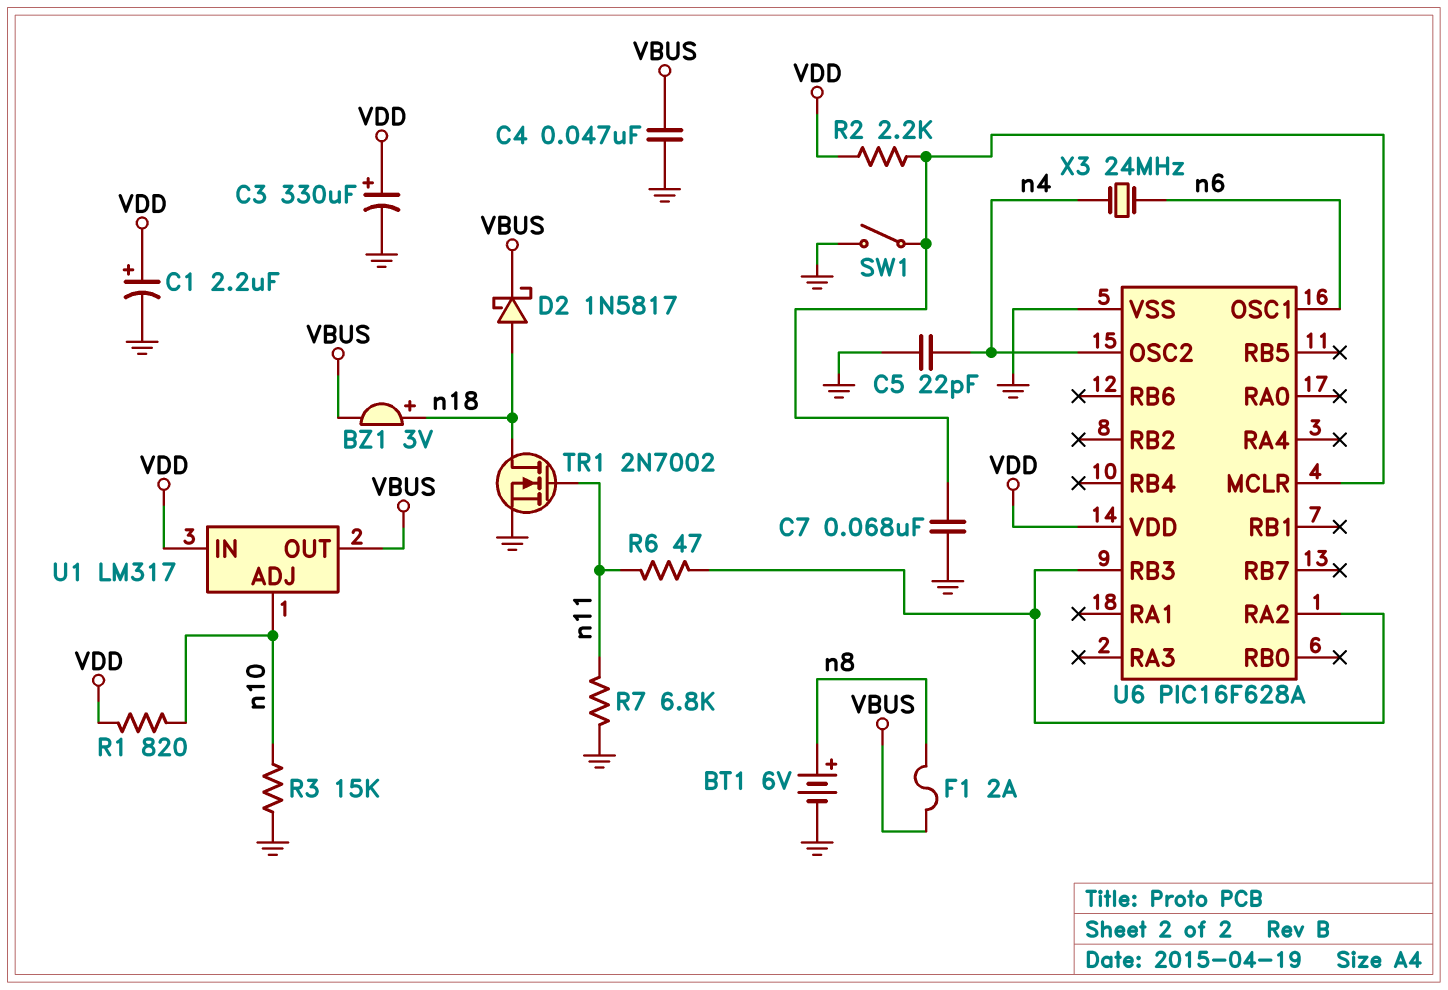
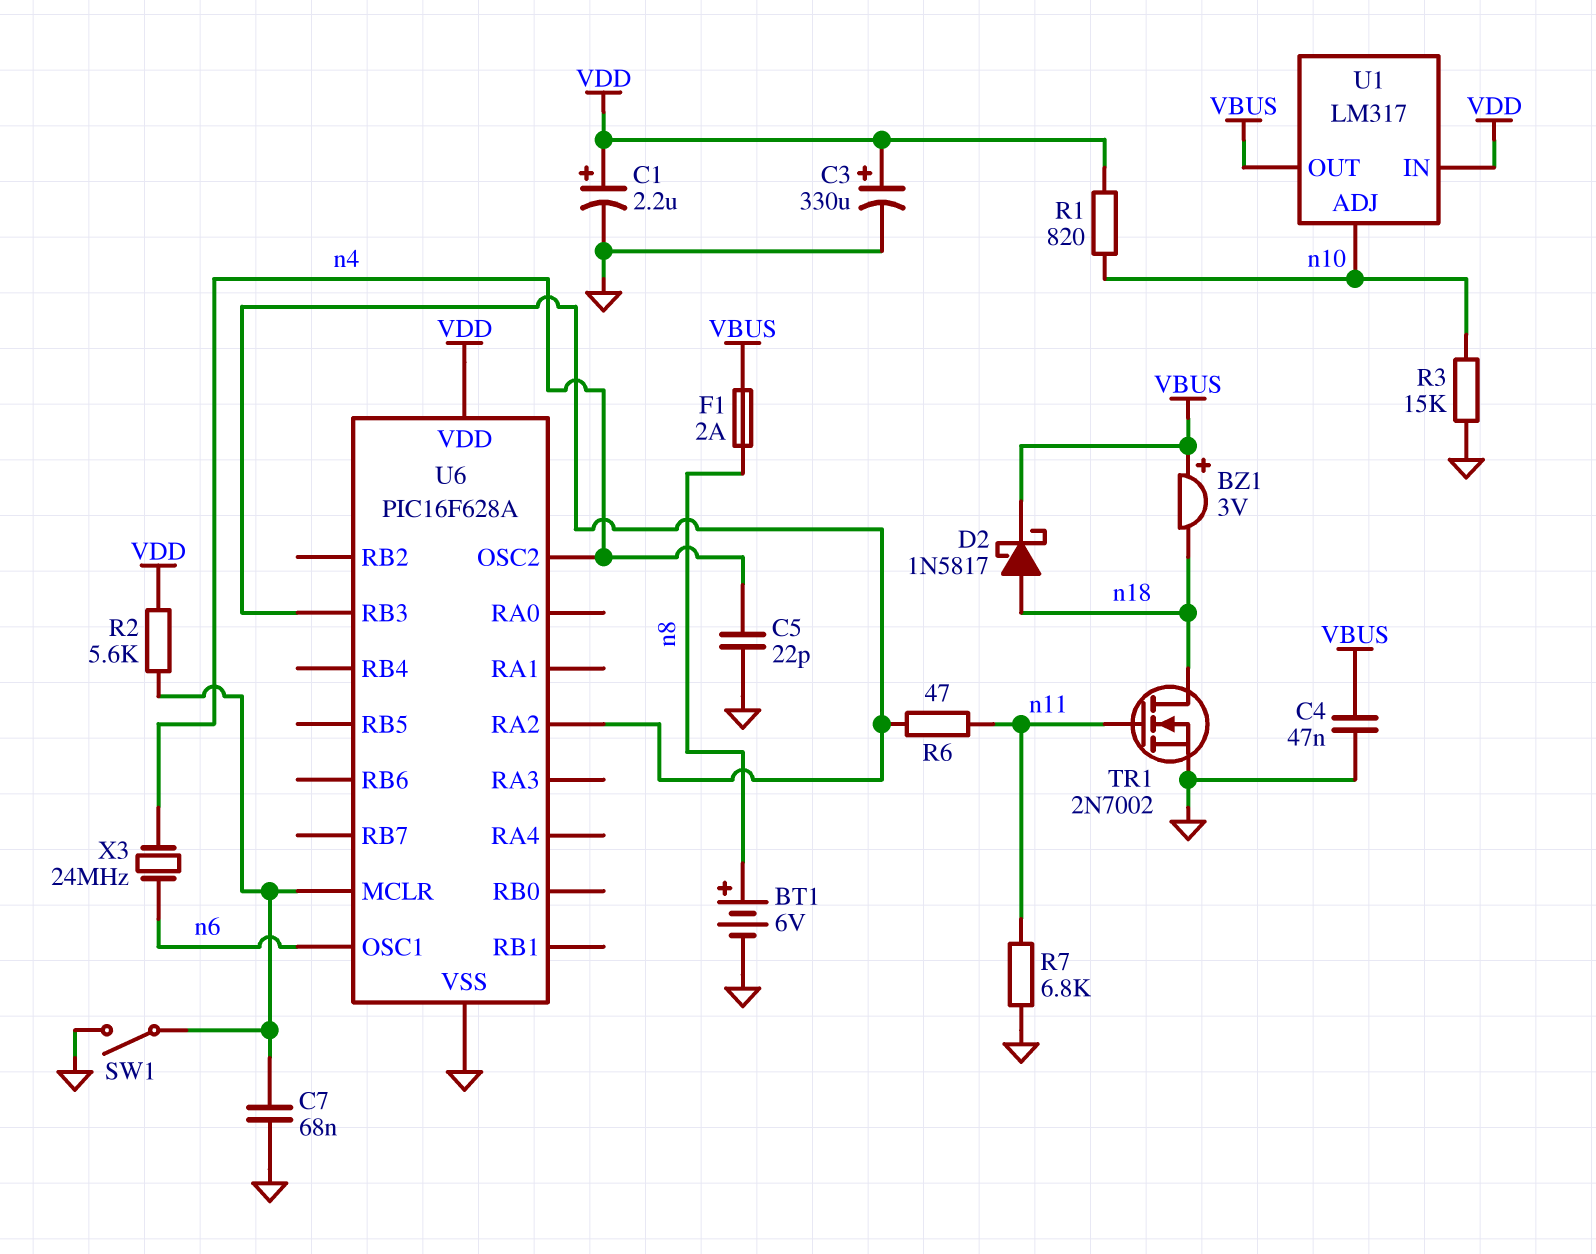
BZ1: buzzer 3V (plus n18, minus VBUS) -> buzzer 3V (plus VBUS, minus n18)
R2: 2.2k (U6/MCLR, VDD) -> 5.6k (U6/MCLR, VDD)

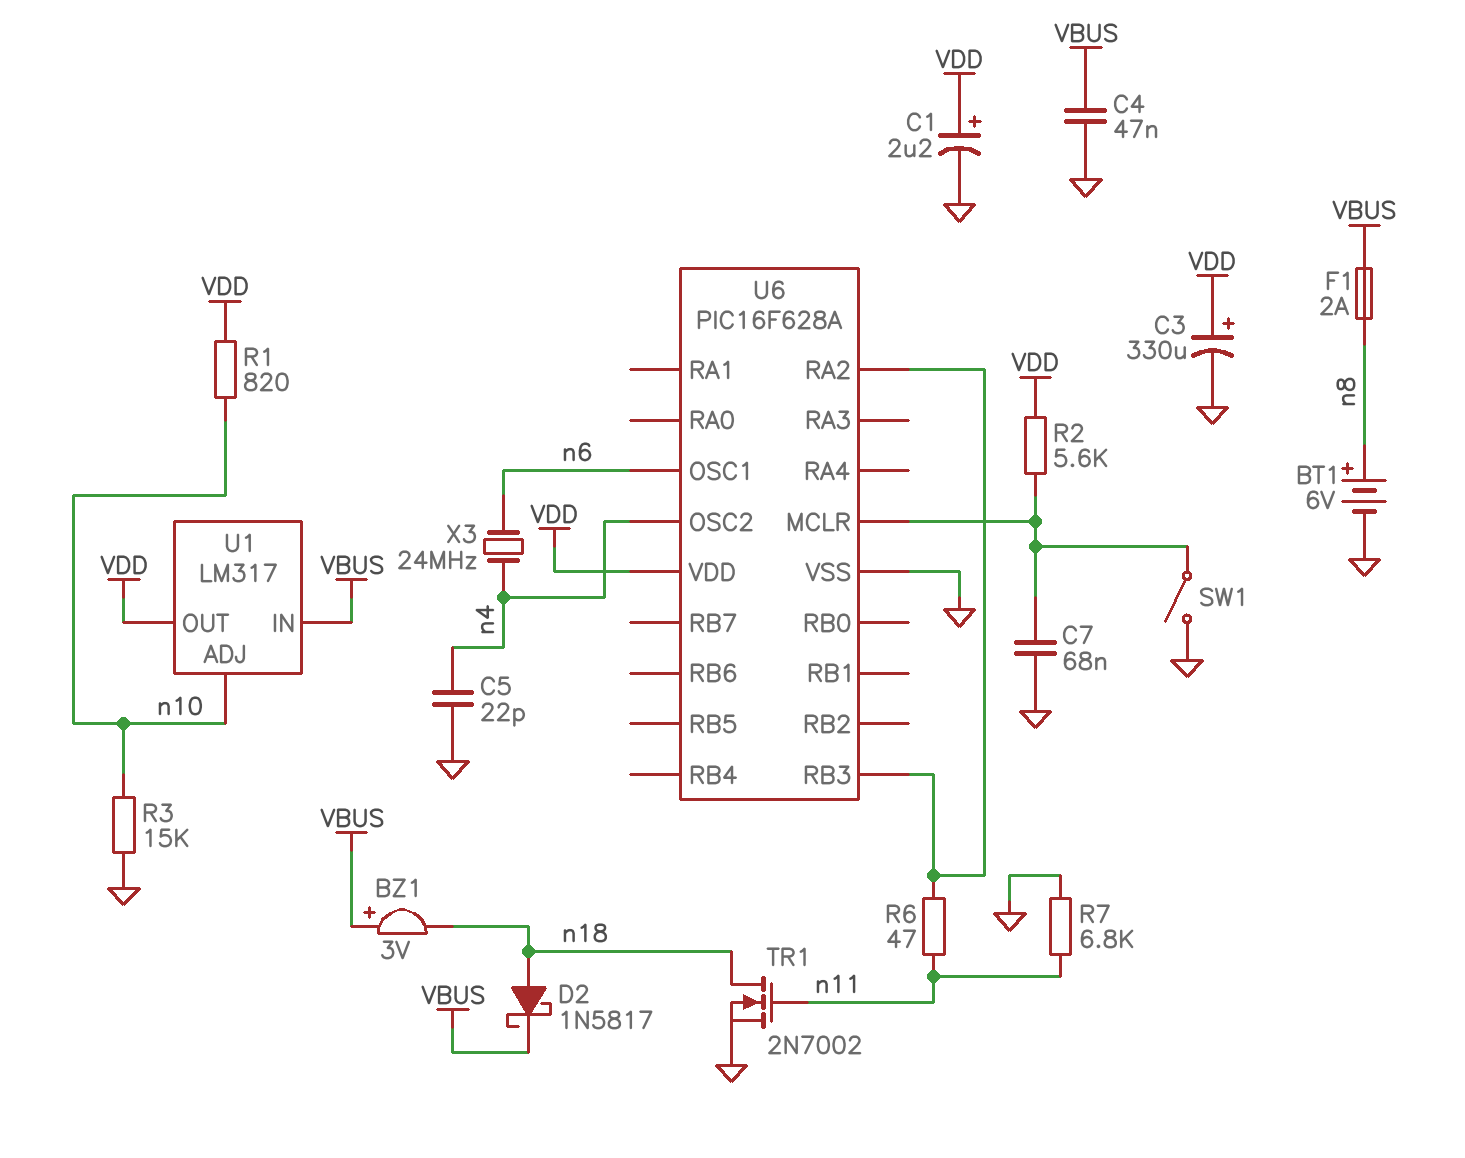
U1 pin IN: VDD -> VBUS
U1 pin OUT: VBUS -> VDD

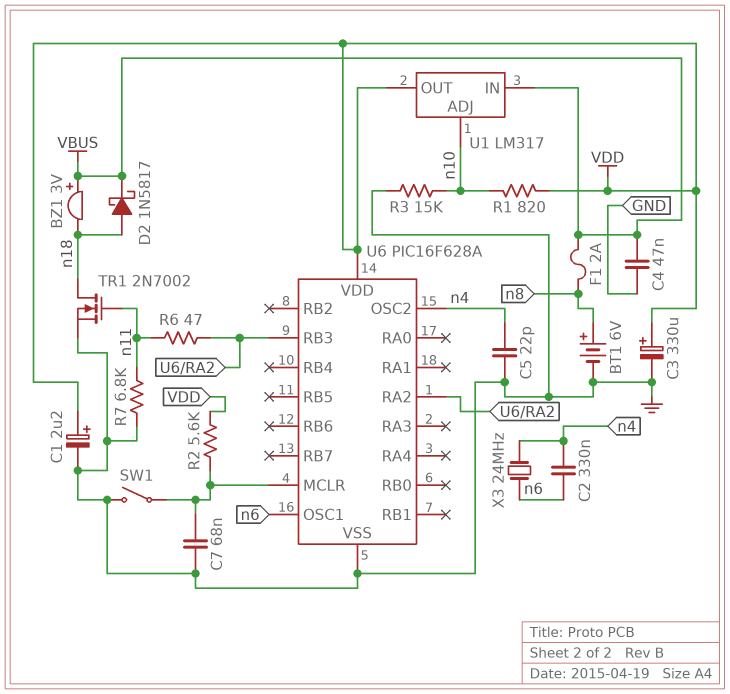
C2: none -> 330nF (n4, n6)

